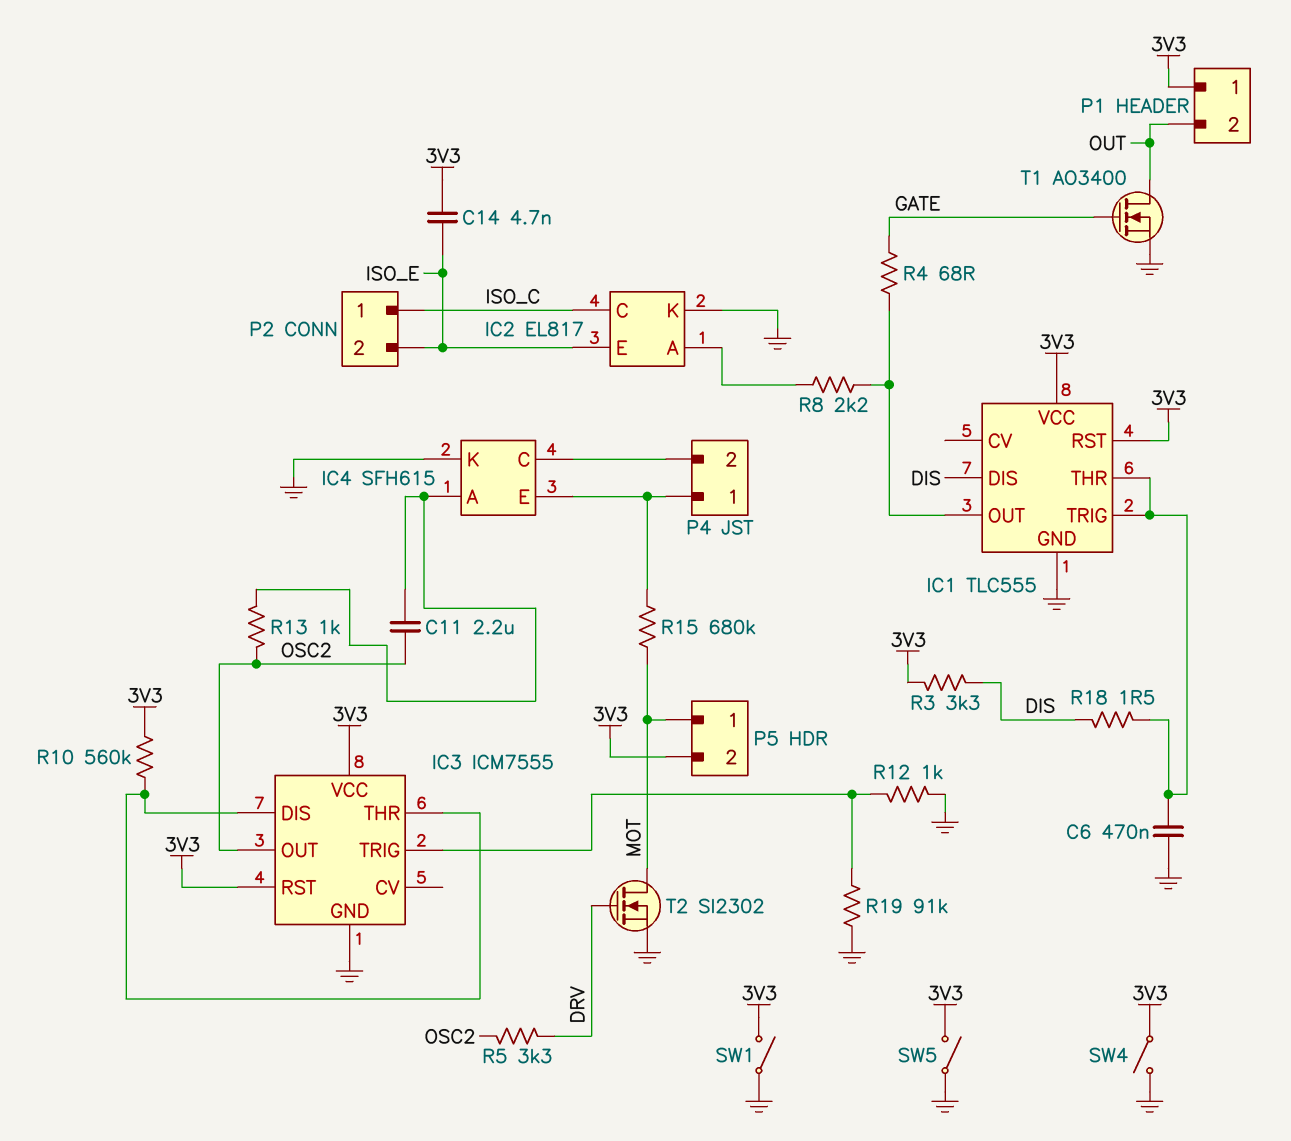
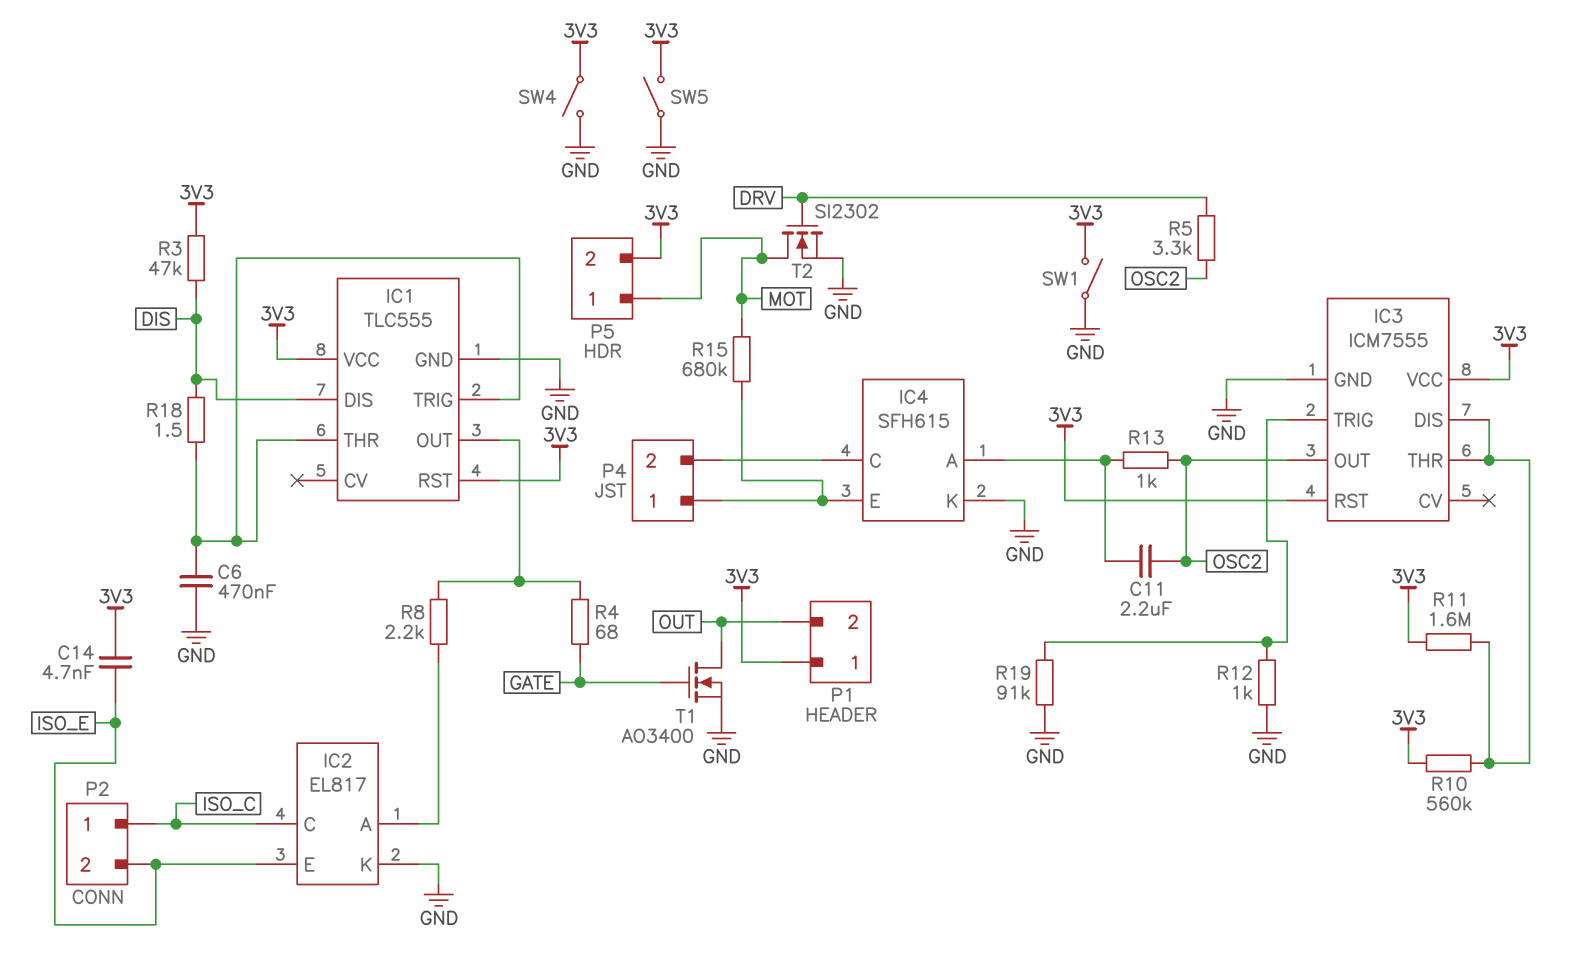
R3: 3.3k (3V3, DIS) -> 47k (3V3, DIS)
R11: none -> 1.6M (3V3, IC3/DIS)

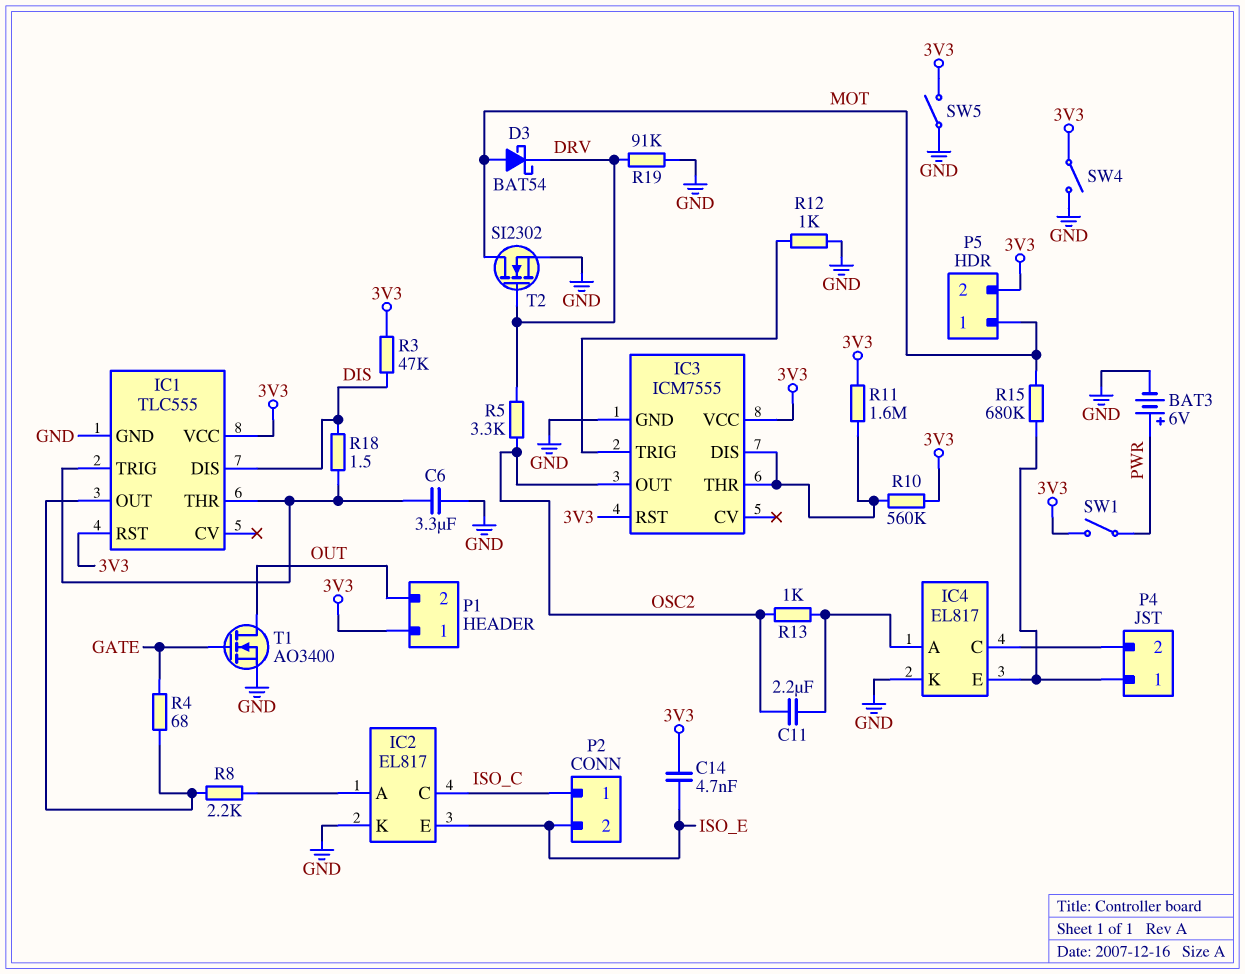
BAT3: none -> 6V (plus PWR, minus GND)
C6: 470nF (GND, IC1/THR) -> 3.3uF (GND, IC1/THR)
D3: none -> schottky BAT54 (A MOT, K DRV)
IC4: SFH615 -> EL817
R19: 91k (GND, IC3/TRIG) -> 91k (DRV, GND)
SW1: switch (3V3, GND) -> switch (3V3, PWR)

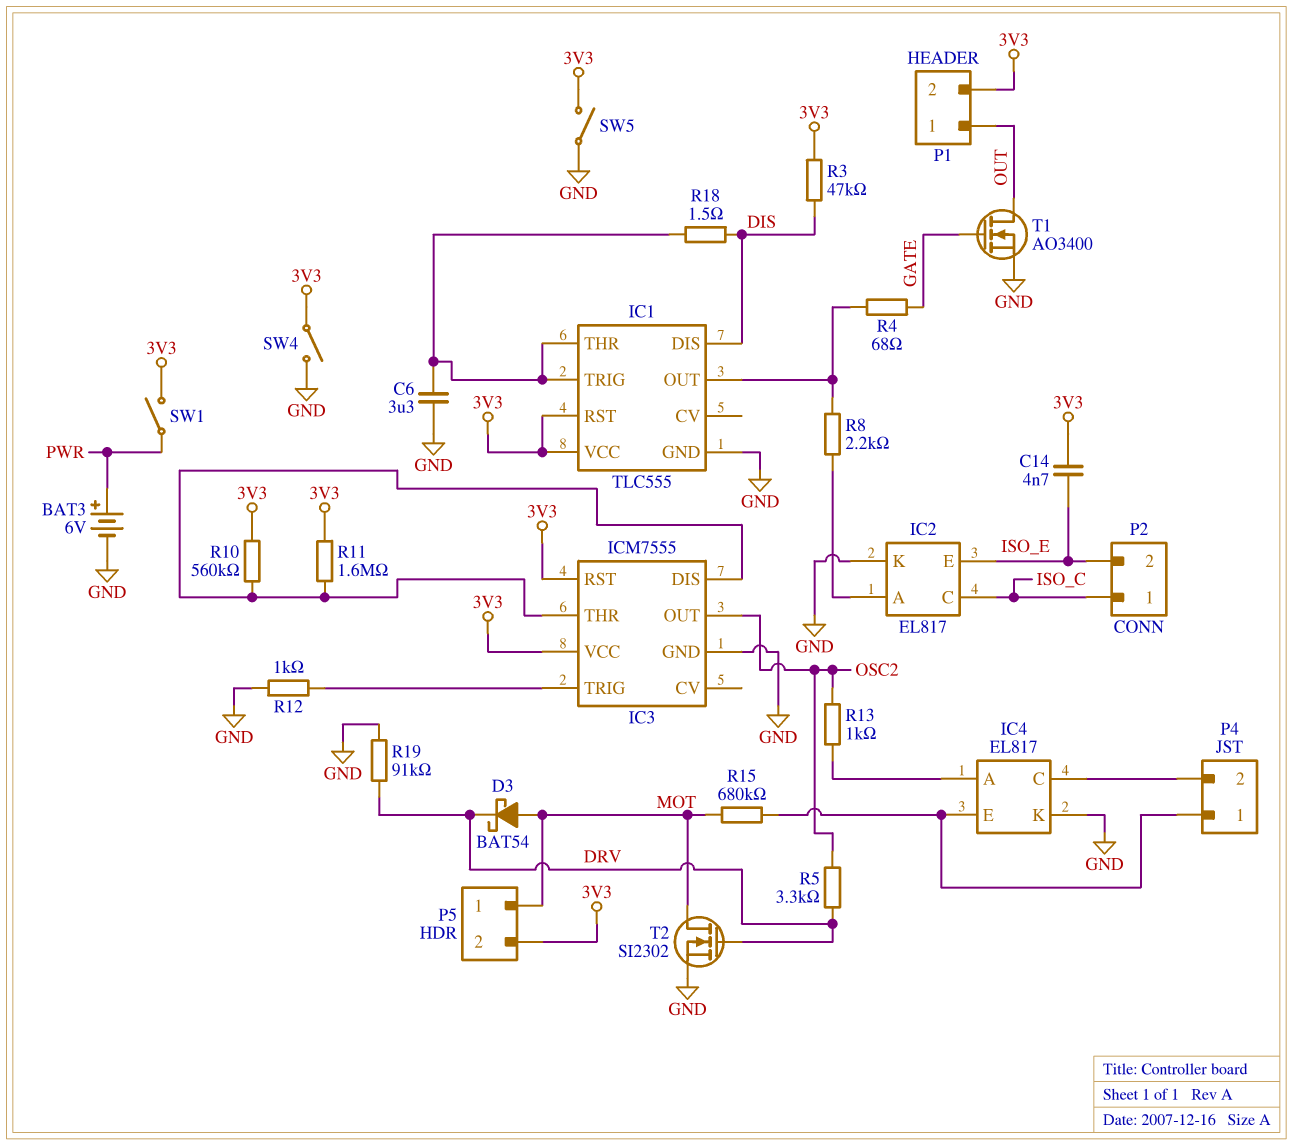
C11: 2.2uF (IC4/A, OSC2) -> none
P1 pin 1: 3V3 -> OUT
P1 pin 2: OUT -> 3V3

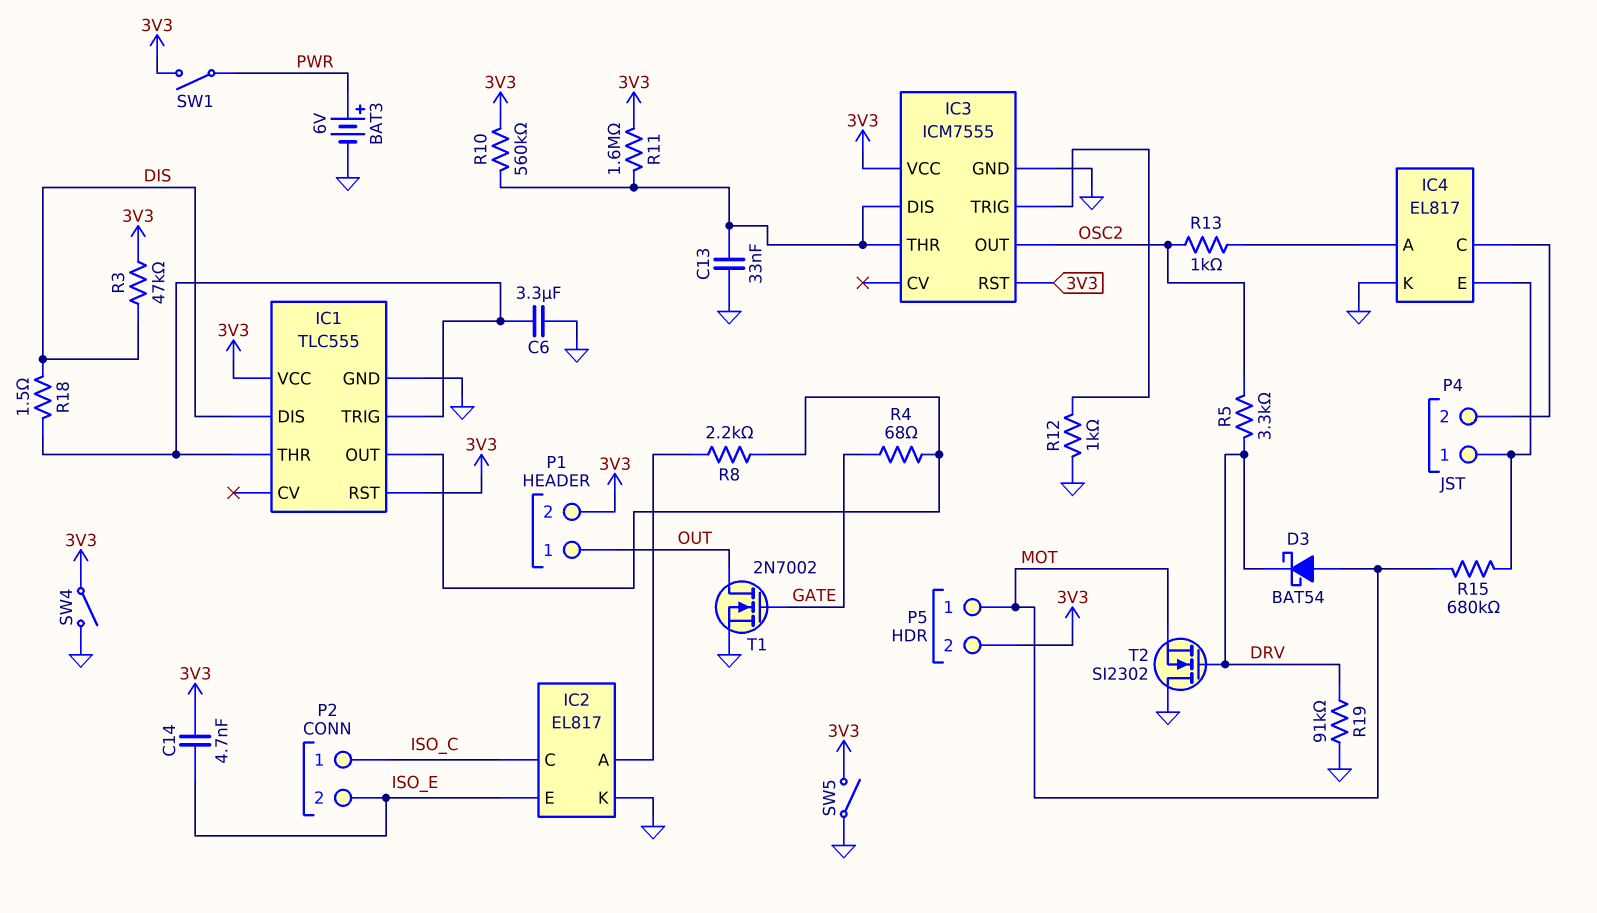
C13: none -> 33nF (GND, IC3/DIS)
T1: NMOS AO3400 (G GATE, D OUT, S GND) -> NMOS 2N7002 (G GATE, D OUT, S GND)
T2: NMOS SI2302 (G DRV, D MOT, S GND) -> NMOS SI2302 (G DRV, D GND, S MOT)

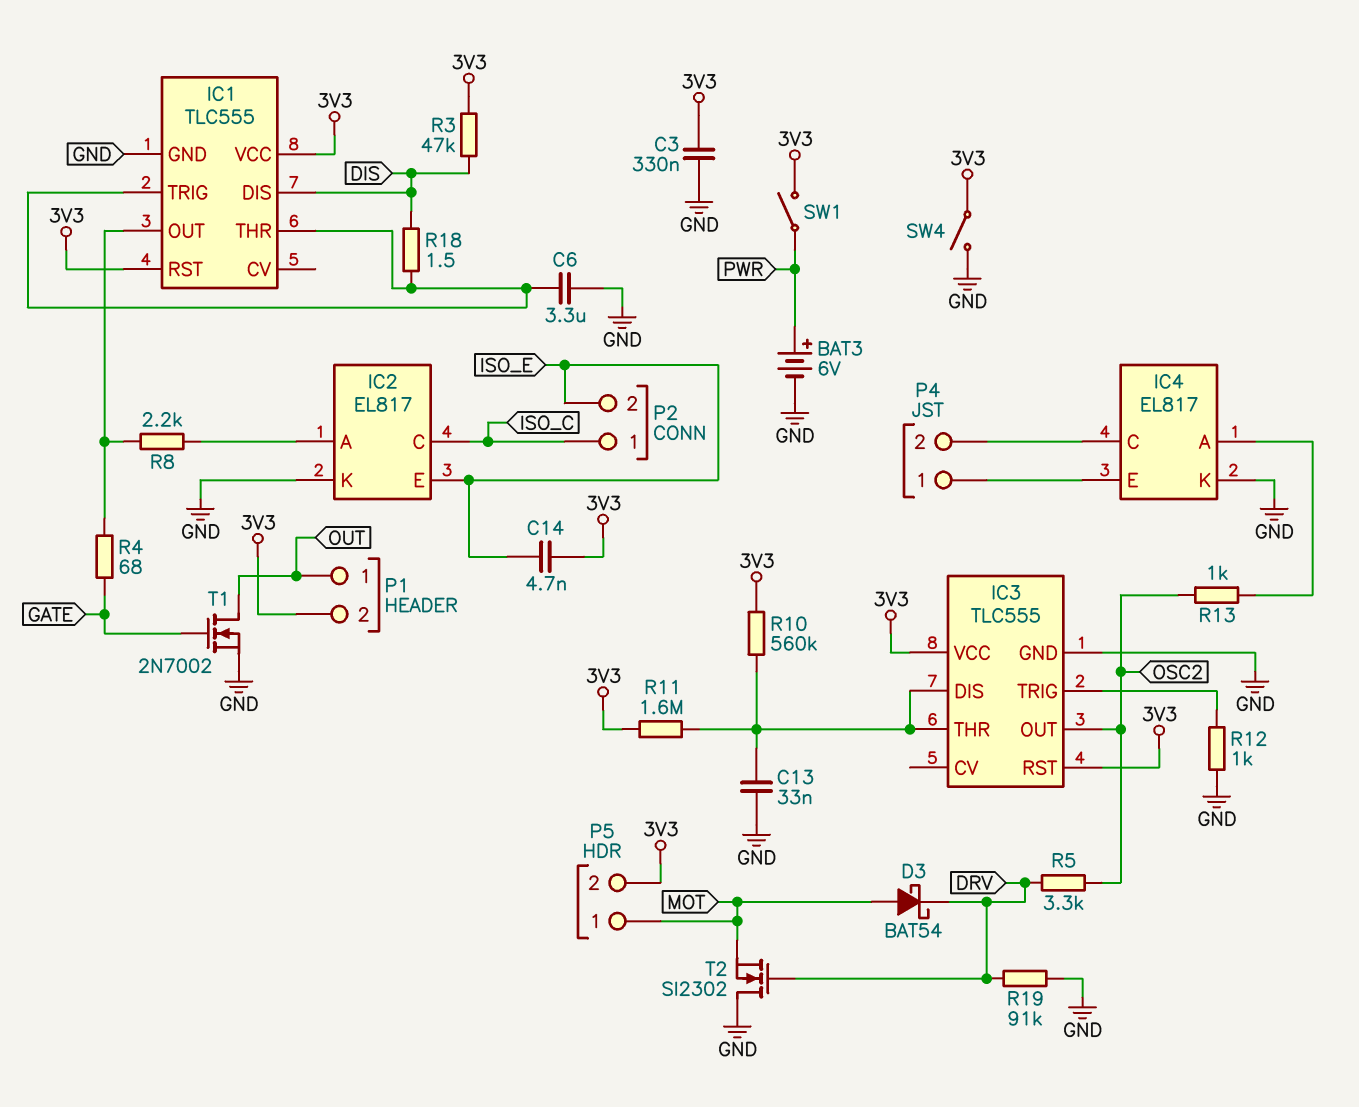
C3: none -> 330nF (3V3, GND)
IC3: ICM7555 -> TLC555
R15: 680k (IC4/E, MOT) -> none
SW5: switch (3V3, GND) -> none

